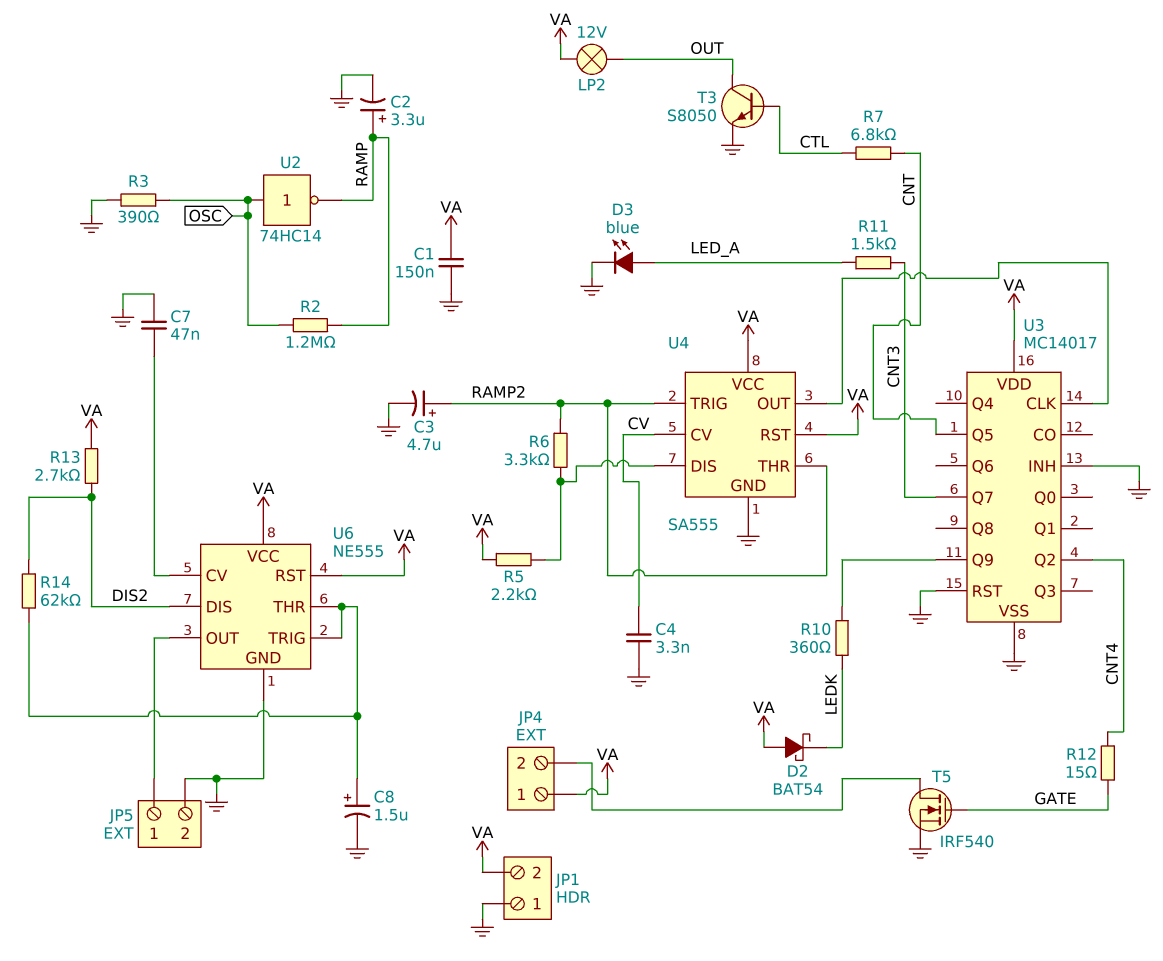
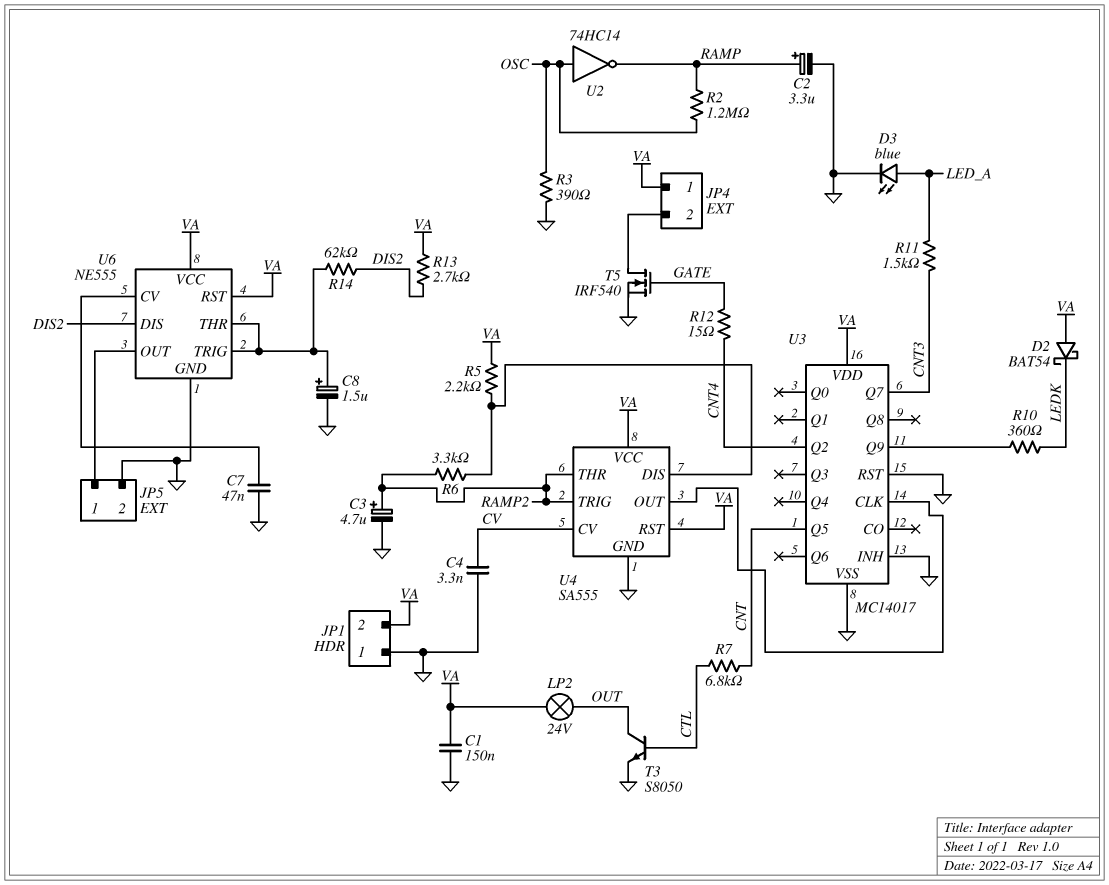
LP2: lamp 12V (OUT, VA) -> lamp 24V (OUT, VA)

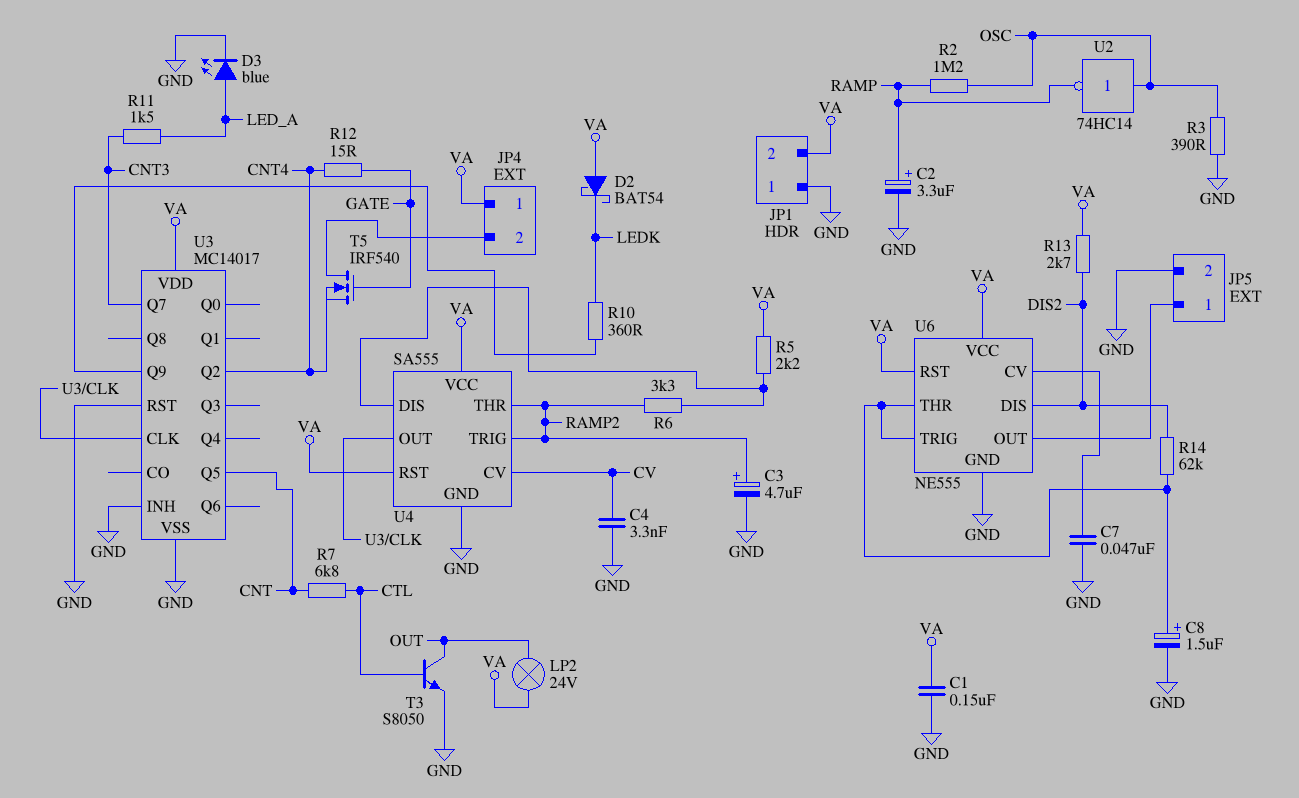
T5: NMOS IRF540 (G GATE, D JP4/2, S GND) -> NMOS IRF540 (G GATE, D JP4/2, S CNT4)

